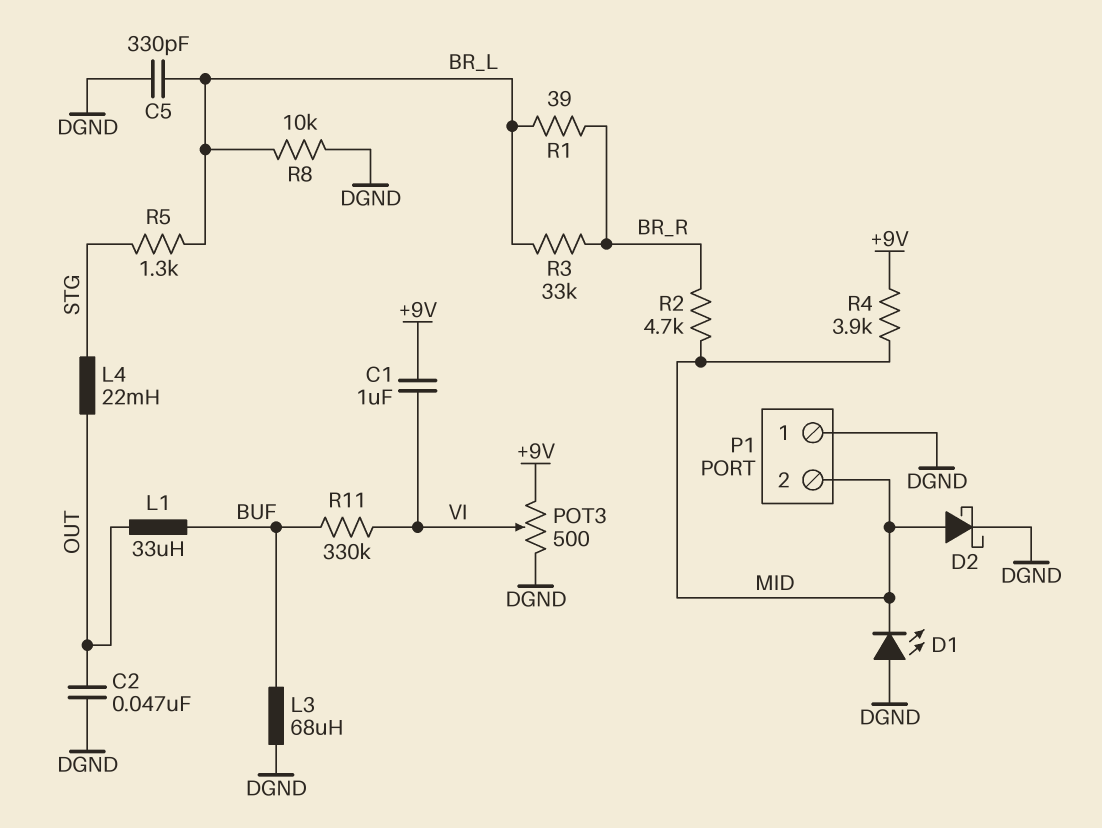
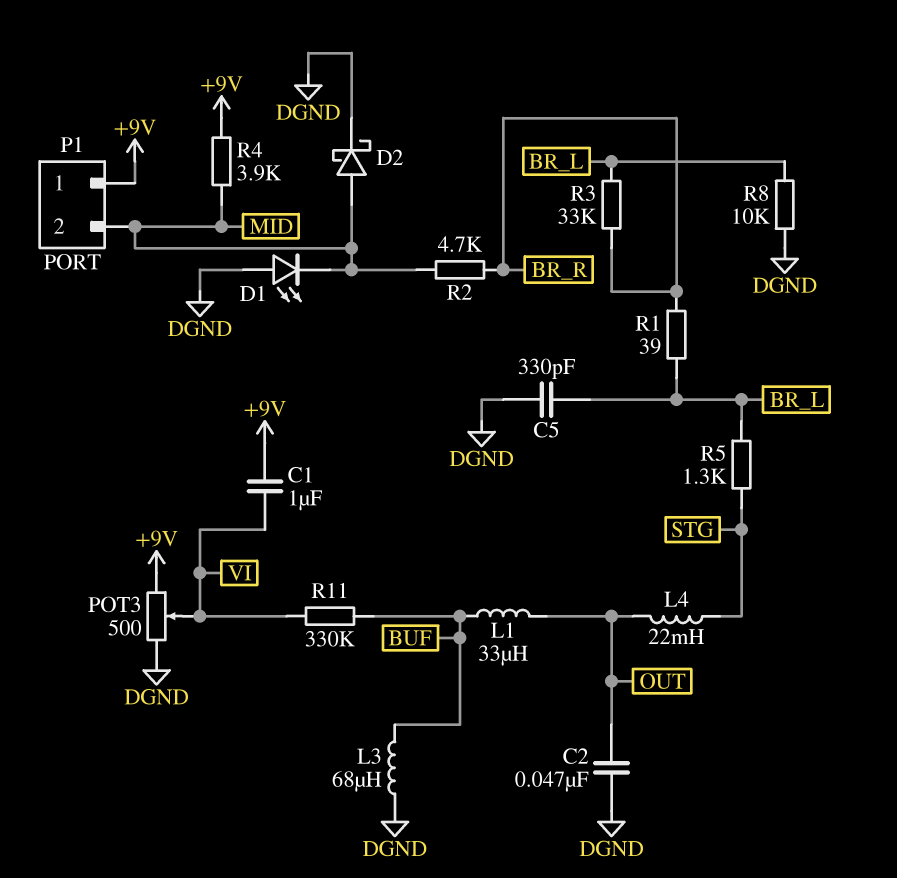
P1 pin 1: DGND -> +9V

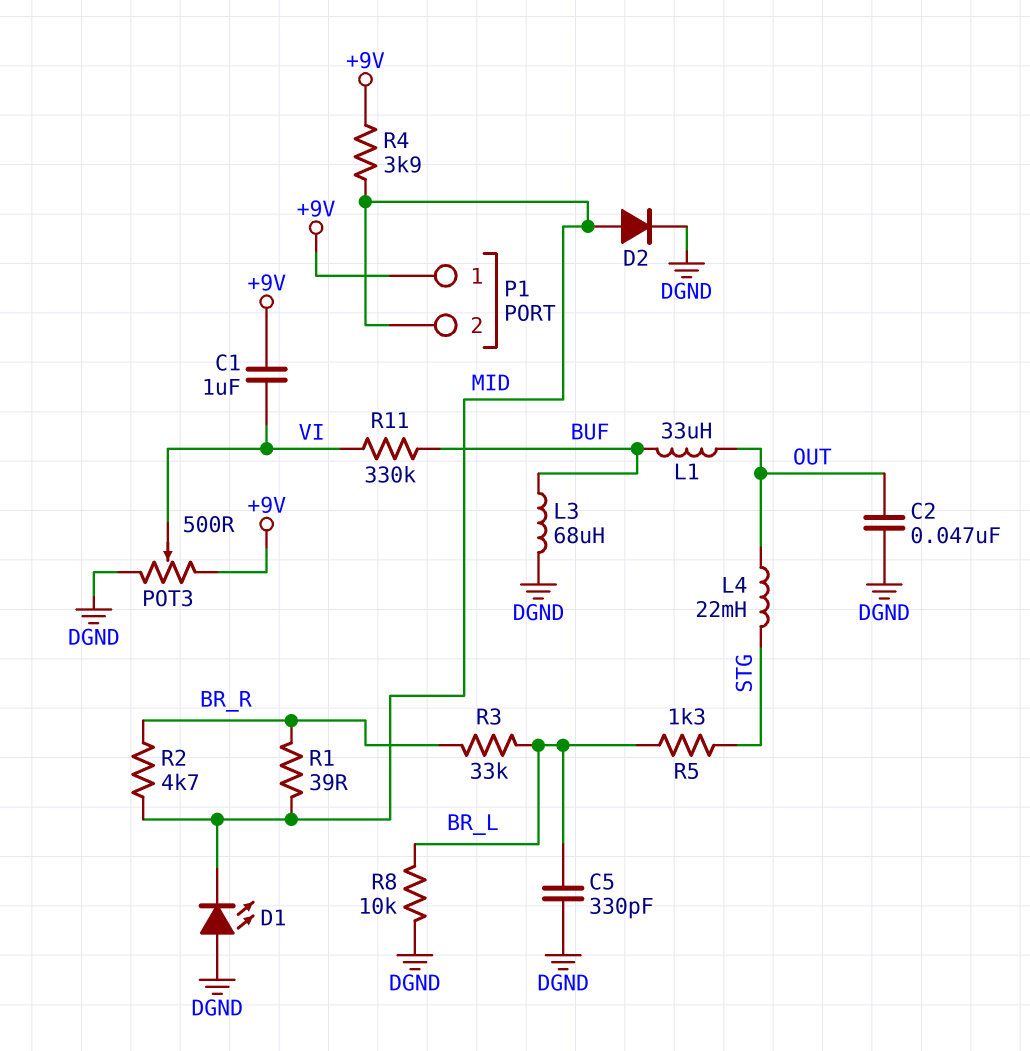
D2: schottky (A MID, K DGND) -> diode (A MID, K DGND)
R1: 39 (BR_L, BR_R) -> 39 (BR_R, MID)

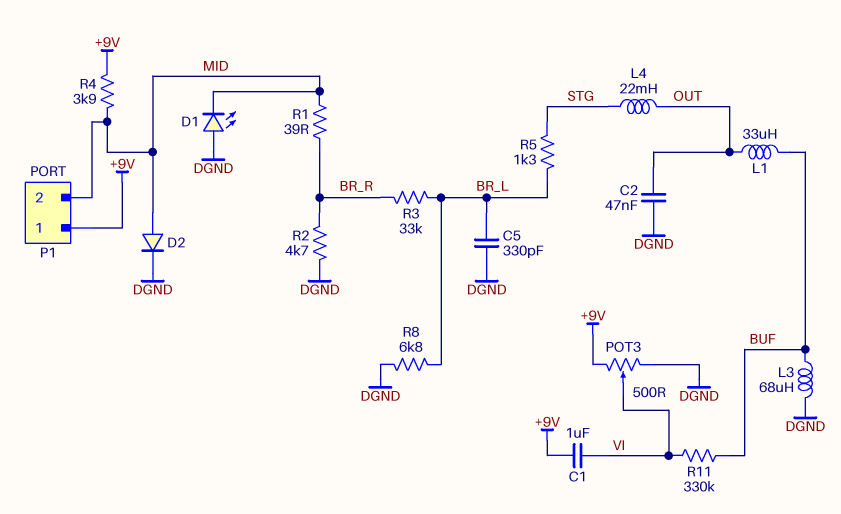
R2: 4.7k (BR_R, MID) -> 4.7k (BR_R, DGND)
R8: 10k (BR_L, DGND) -> 6.8k (BR_L, DGND)

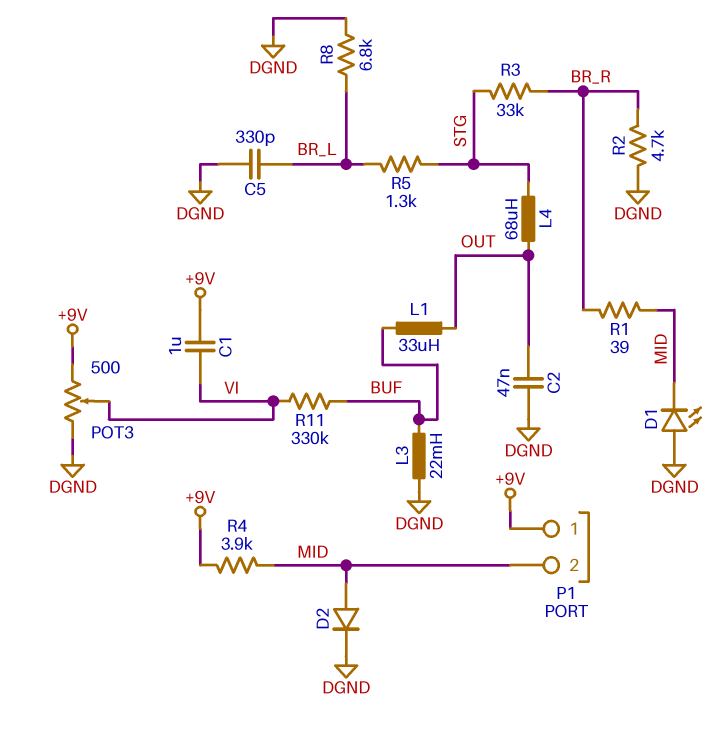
L3: 68uH (BUF, DGND) -> 22mH (BUF, DGND)
L4: 22mH (OUT, STG) -> 68uH (OUT, STG)
R3: 33k (BR_L, BR_R) -> 33k (BR_R, STG)

